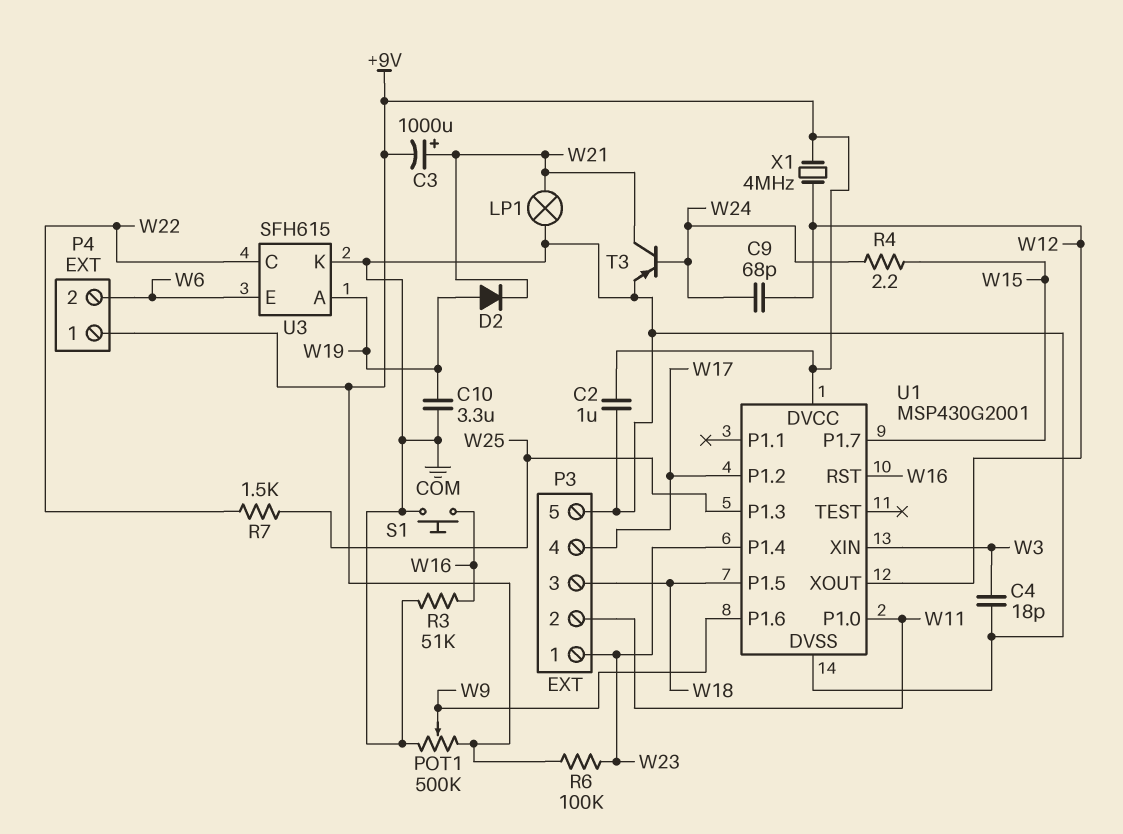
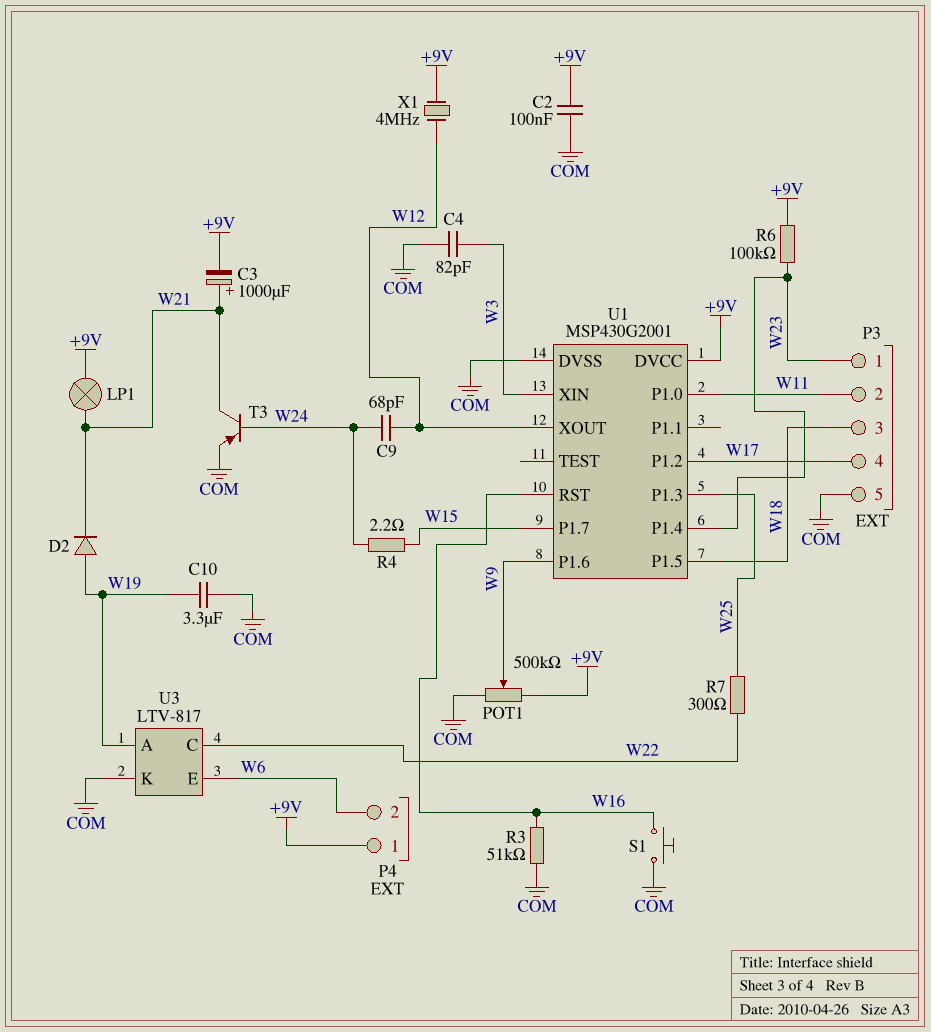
C2: 1uF (+9V, COM) -> 100nF (+9V, COM)
C4: 18pF (COM, W3) -> 82pF (COM, W3)
LP1: lamp (COM, W21) -> lamp (+9V, W21)
R7: 1.5k (W22, W25) -> 300 (W22, W25)
U3: SFH615 -> LTV-817

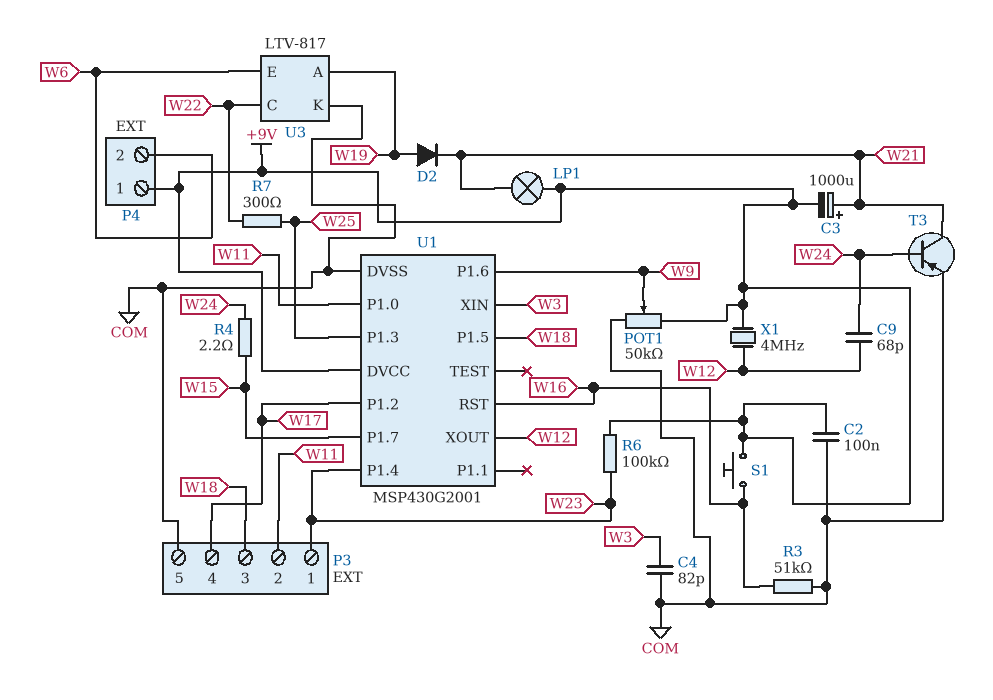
C10: 3.3uF (COM, W19) -> none
POT1: 500k (+9V, COM, wiper W9) -> 50k (+9V, COM, wiper W9)
S1: button (COM, W16) -> button (+9V, W16)

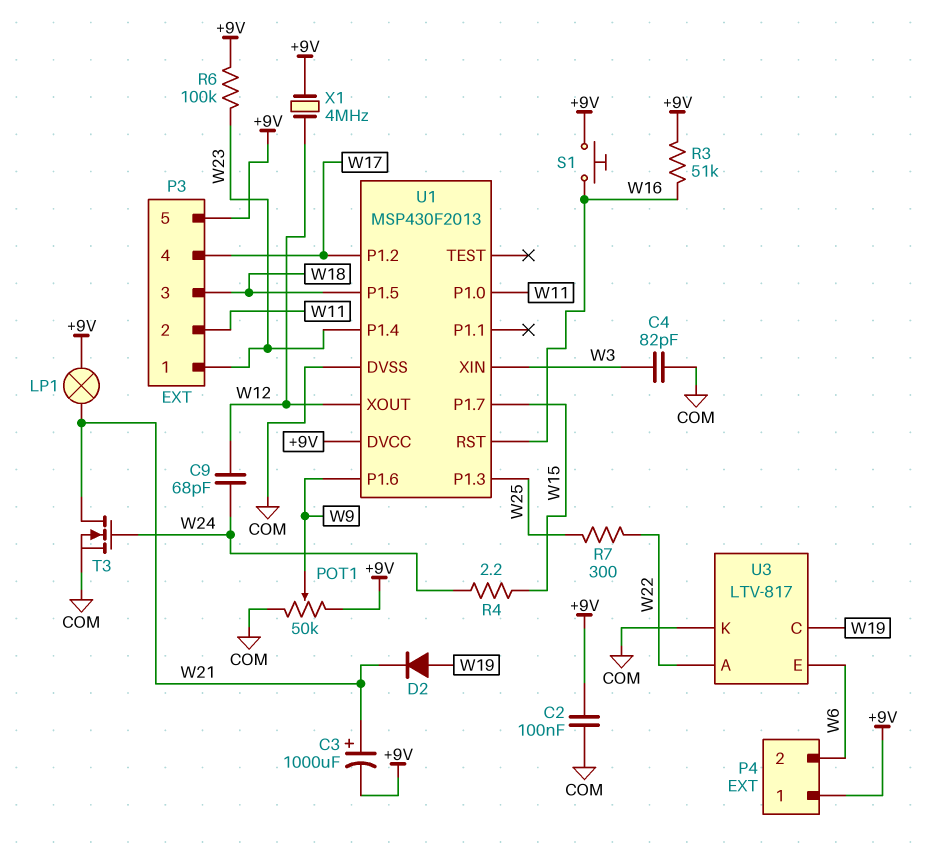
P3 pin 5: COM -> +9V
R3: 51k (COM, W16) -> 51k (+9V, W16)
T3: PNP (B W24, C W21, E COM) -> NMOS (G W24, D W21, S COM)
U1: MSP430G2001 -> MSP430F2013
U3 pin A: W19 -> W22
U3 pin C: W22 -> W19

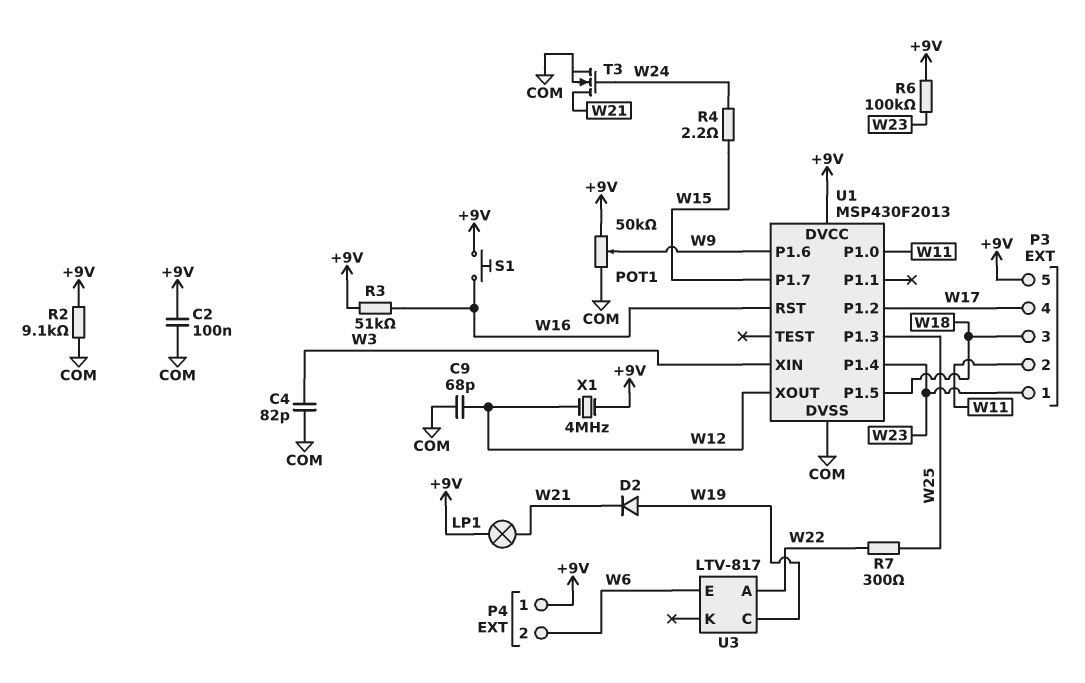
C3: 1000uF (plus W21, minus +9V) -> none
C9: 68pF (W12, W24) -> 68pF (COM, W12)
R2: none -> 9.1k (+9V, COM)
U3 pin K: COM -> none

